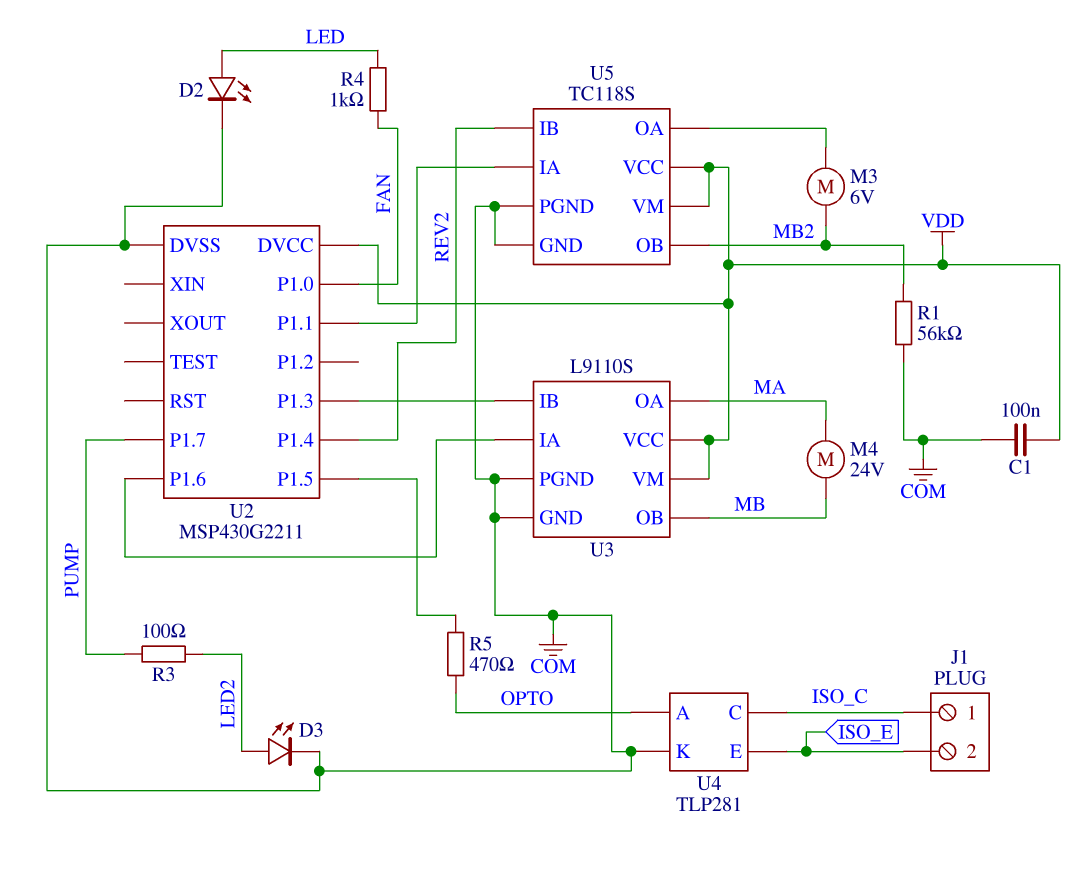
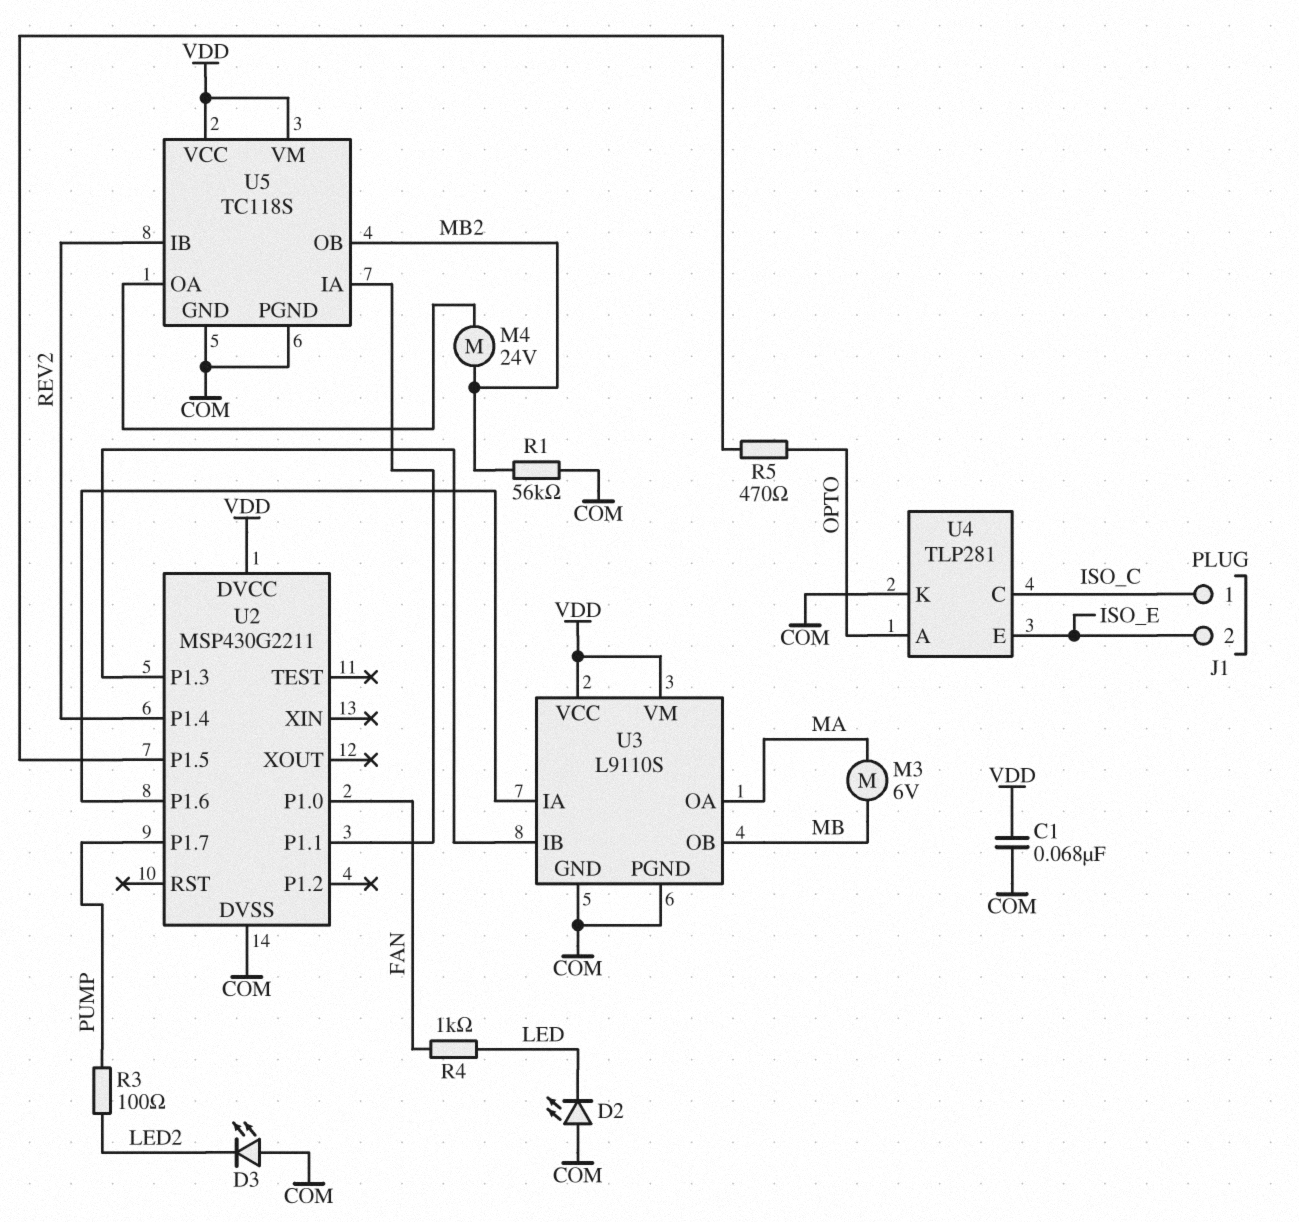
C1: 100nF (COM, VDD) -> 68nF (COM, VDD)
D2: LED (A LED, K COM) -> LED (A COM, K LED)
D3: LED (A LED2, K COM) -> LED (A COM, K LED2)
M3: motor 6V (MB2, U5/OA) -> motor 6V (MA, MB)
M4: motor 24V (MA, MB) -> motor 24V (MB2, U5/OA)

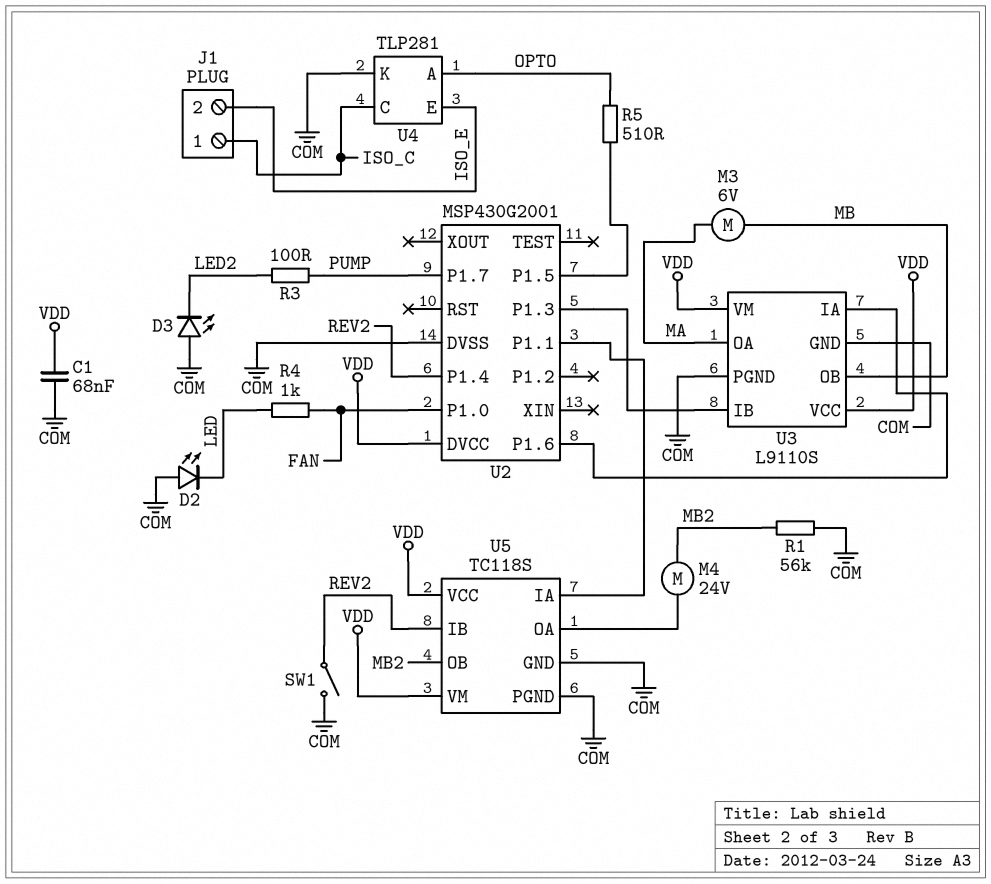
R5: 470 (OPTO, U2/P1.5) -> 510 (OPTO, U2/P1.5)
SW1: none -> switch (COM, REV2)
U2: MSP430G2211 -> MSP430G2001

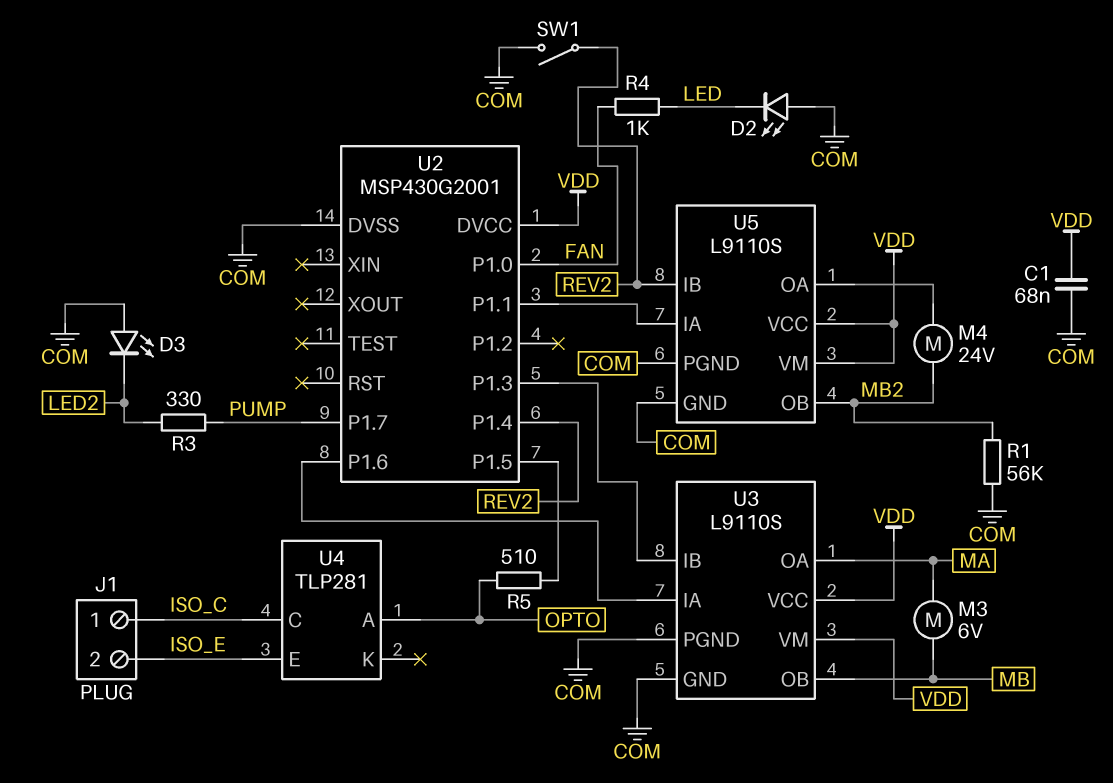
R3: 100 (LED2, PUMP) -> 330 (LED2, PUMP)
U4 pin K: COM -> none
U5: TC118S -> L9110S

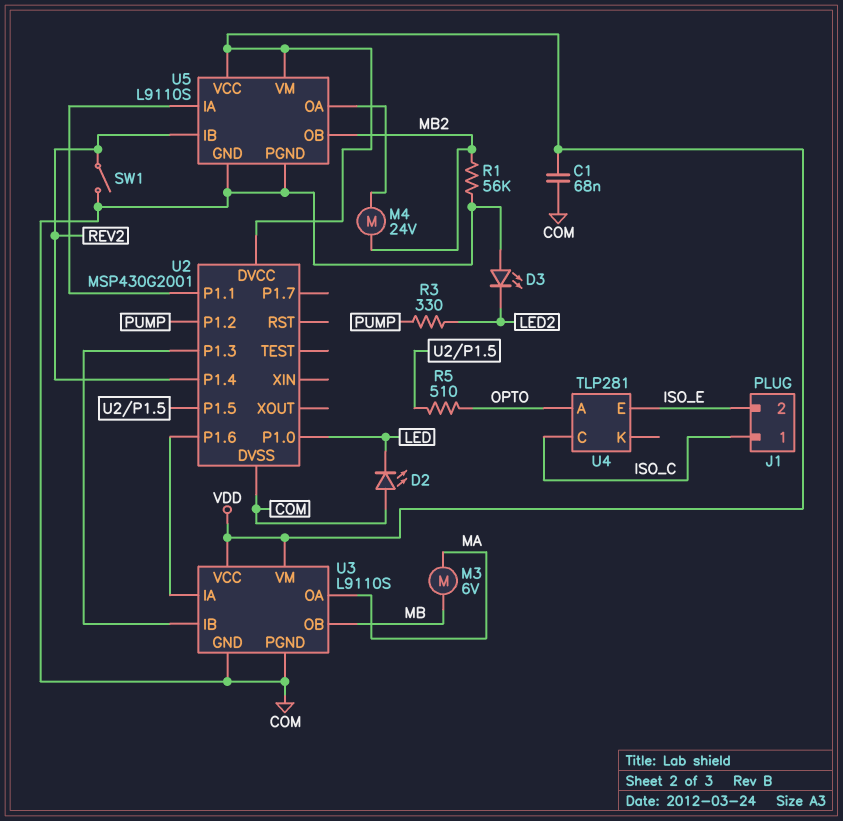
R4: 1k (FAN, LED) -> none
U2 pin P1.0: FAN -> LED
U2 pin P1.2: none -> PUMP
U2 pin P1.7: PUMP -> none

